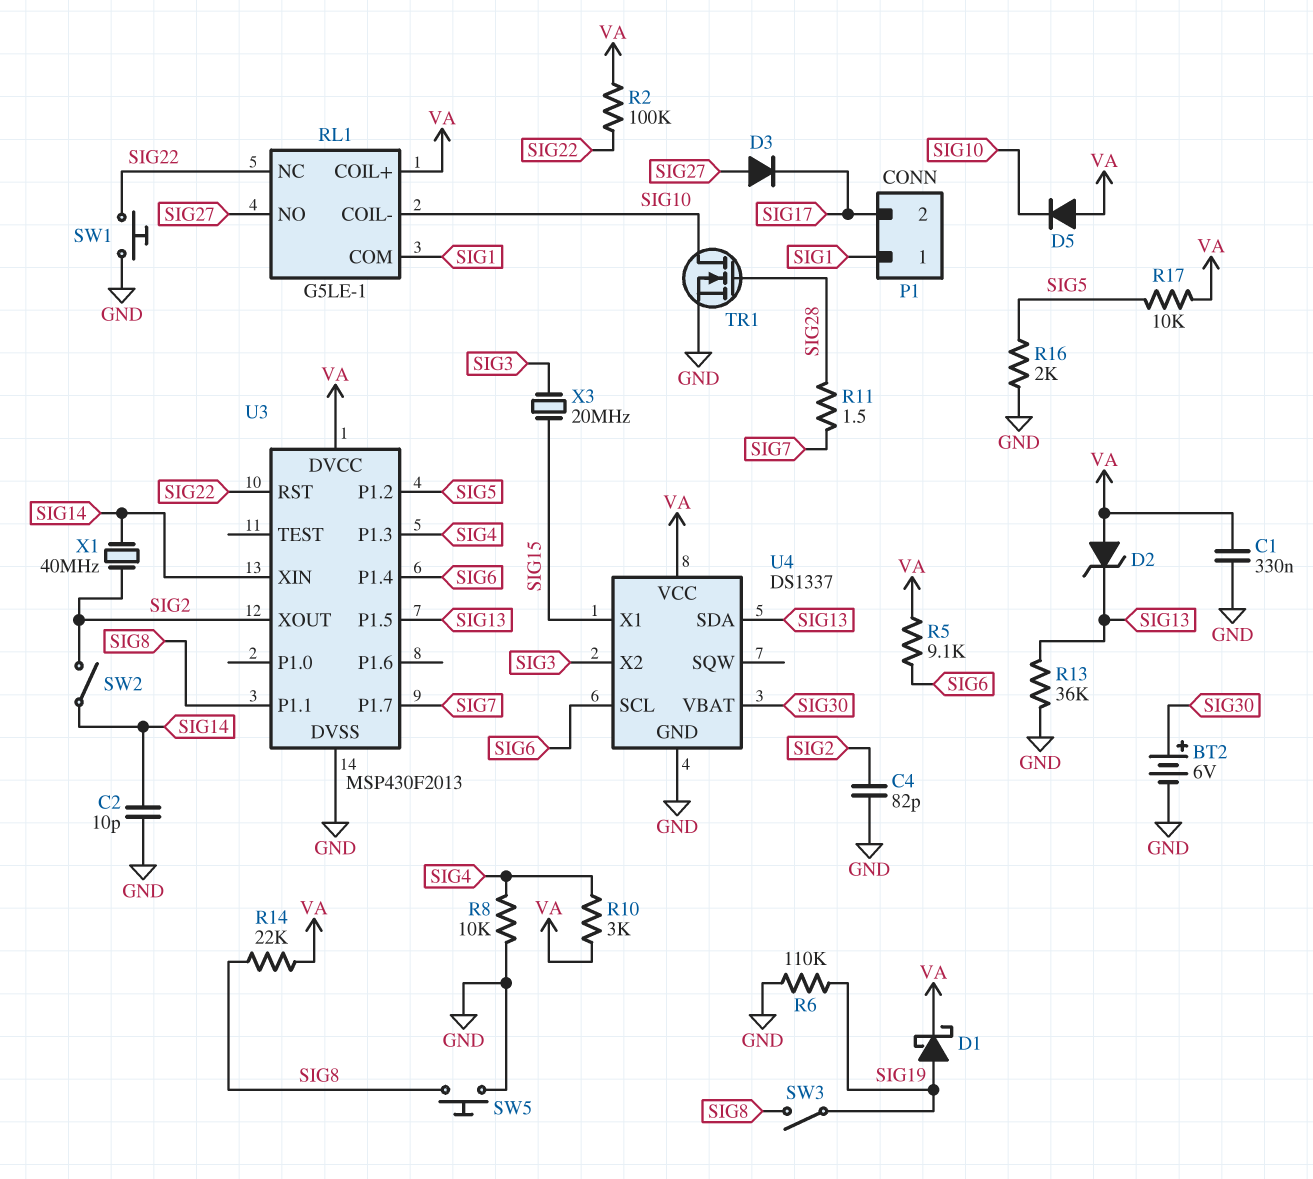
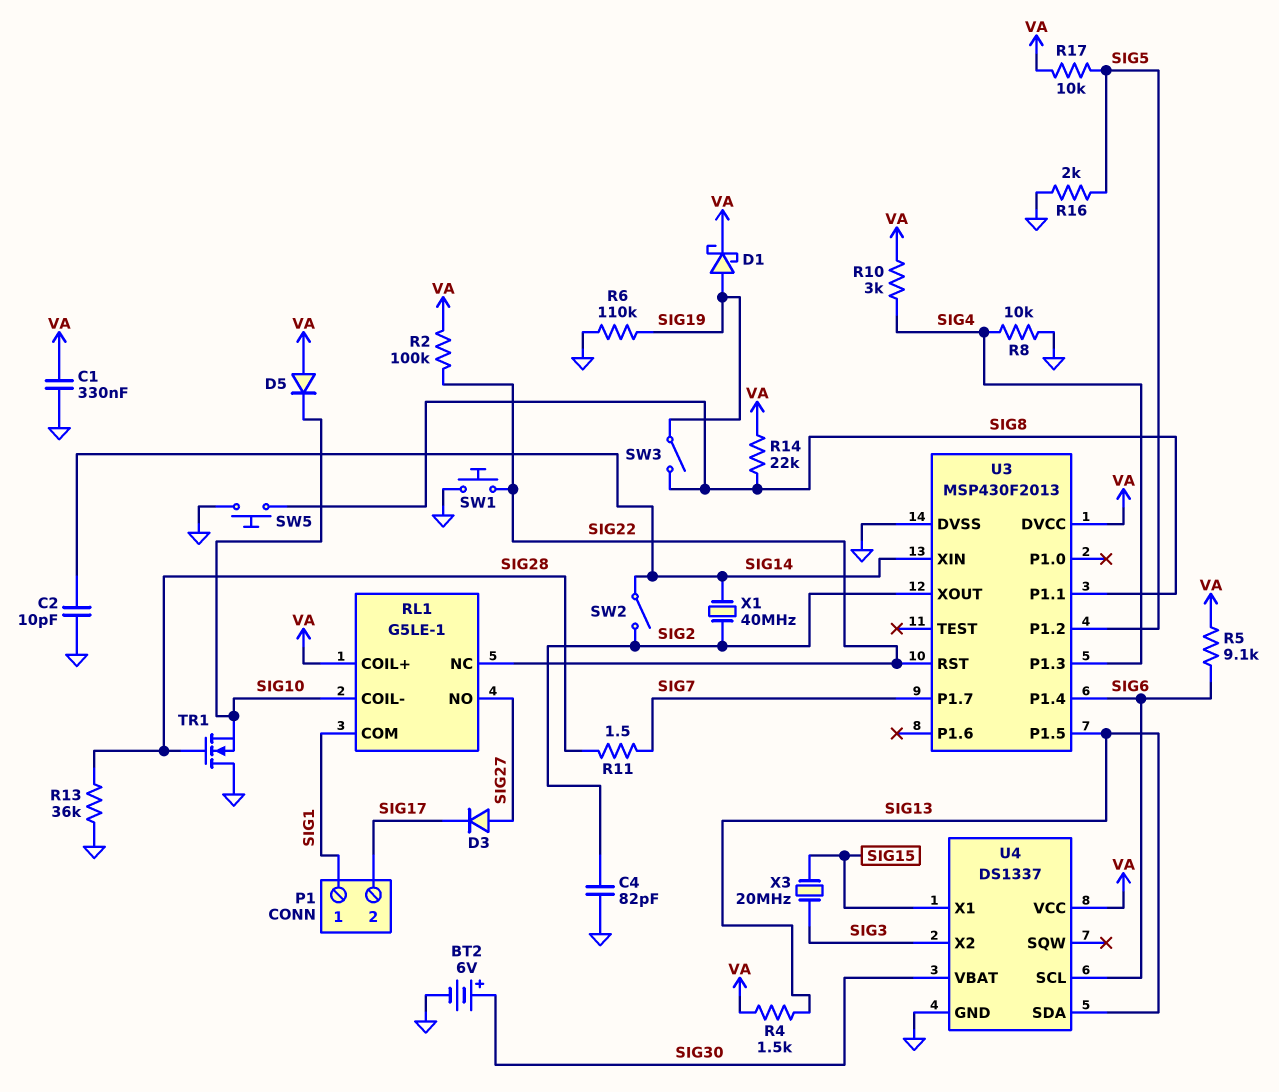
D2: zener (A VA, K SIG13) -> none
R4: none -> 1.5k (SIG13, VA)
R13: 36k (GND, SIG13) -> 36k (GND, SIG28)
TR1: NMOS (G SIG28, D SIG10, S GND) -> NMOS (G SIG28, D GND, S SIG10)

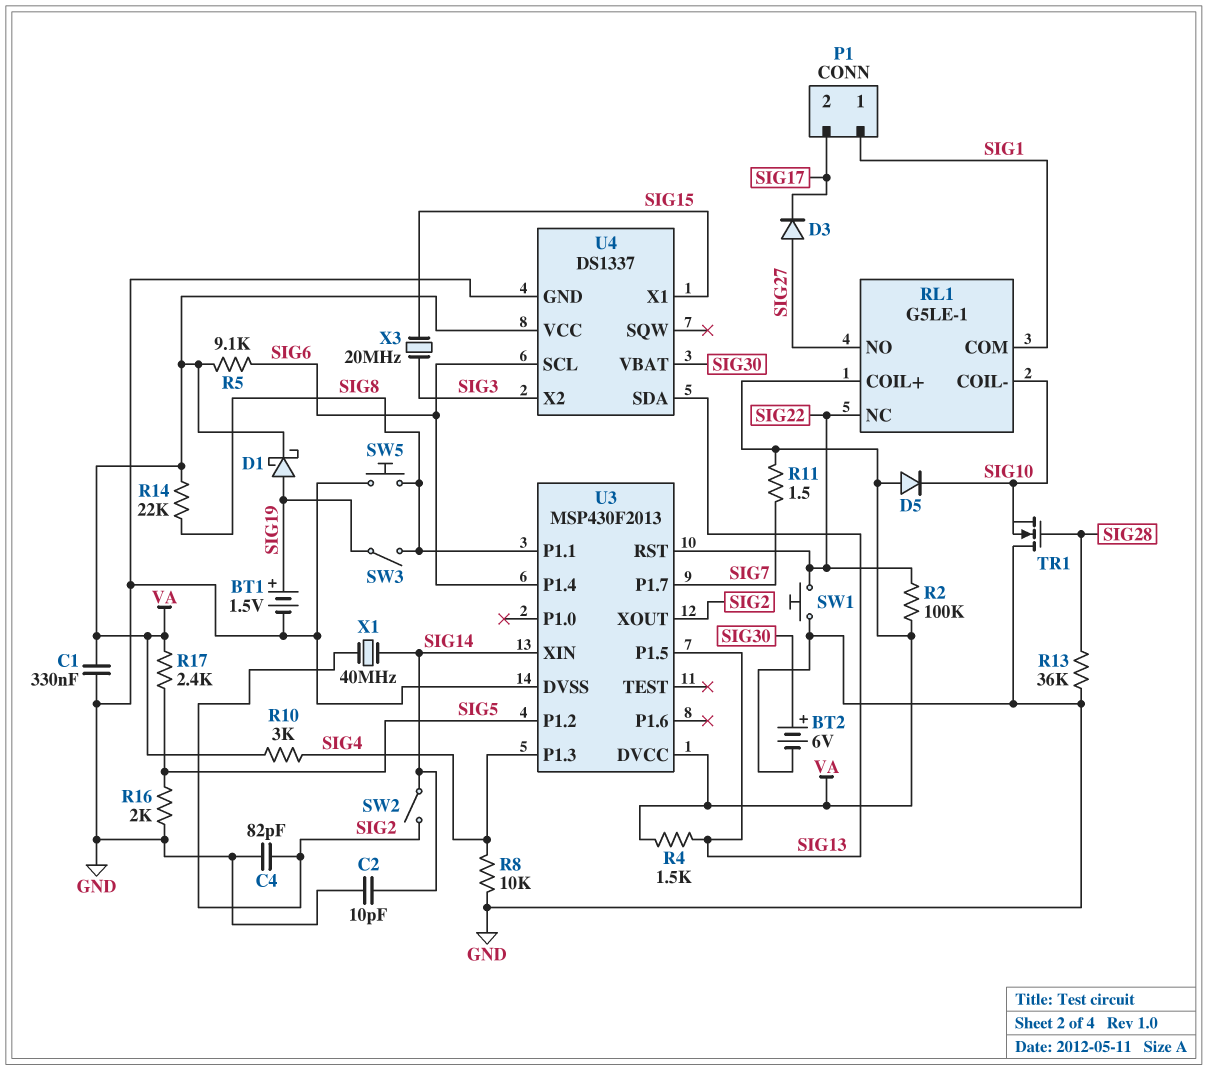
BT1: none -> 1.5V (plus SIG19, minus GND)
R6: 110k (GND, SIG19) -> none
R11: 1.5 (SIG7, SIG28) -> 1.5 (SIG7, VA)
R17: 10k (SIG5, VA) -> 2.4k (SIG5, VA)

